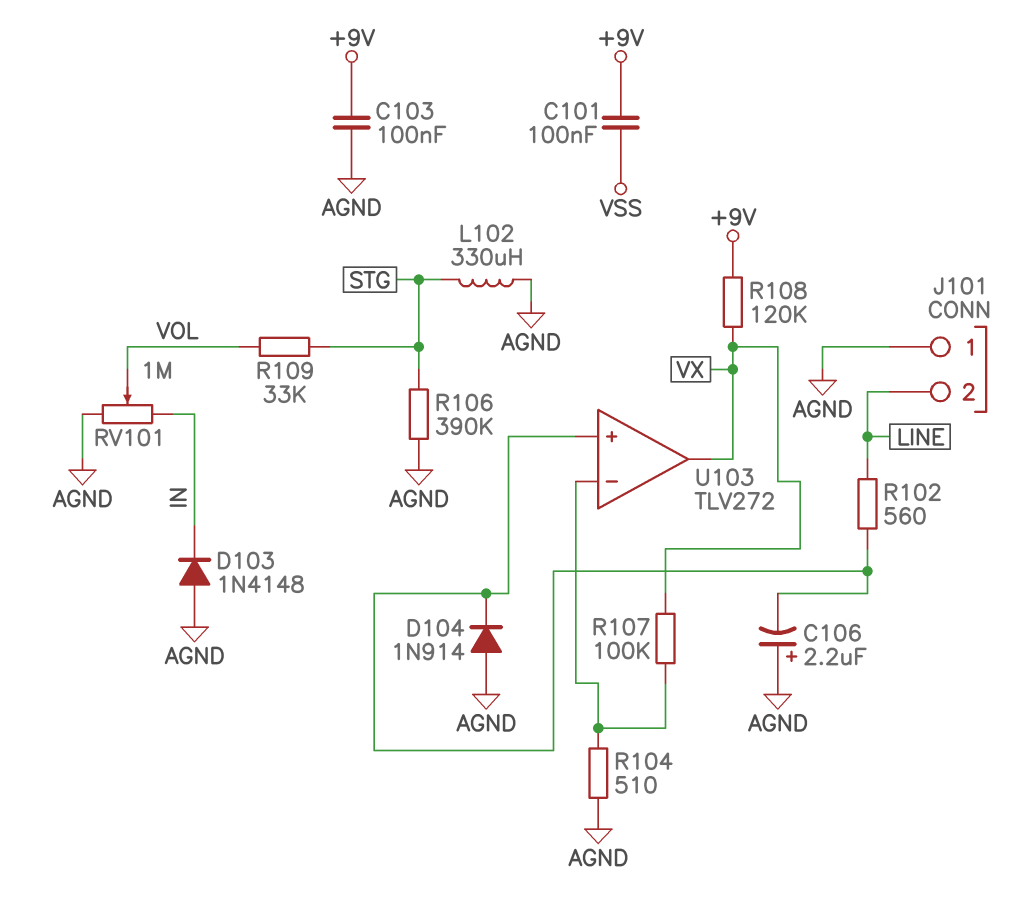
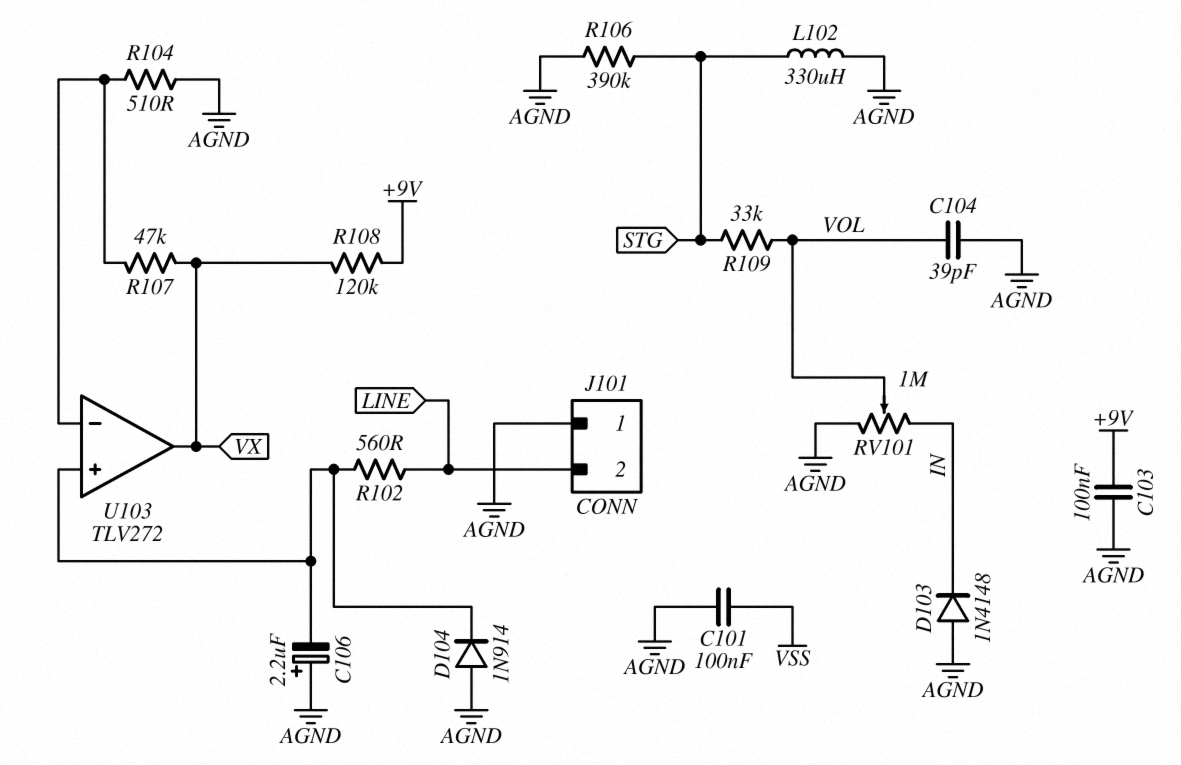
C101: 100nF (+9V, VSS) -> 100nF (AGND, VSS)
C104: none -> 39pF (AGND, VOL)
R107: 100k (U103/in-, VX) -> 47k (U103/in-, VX)

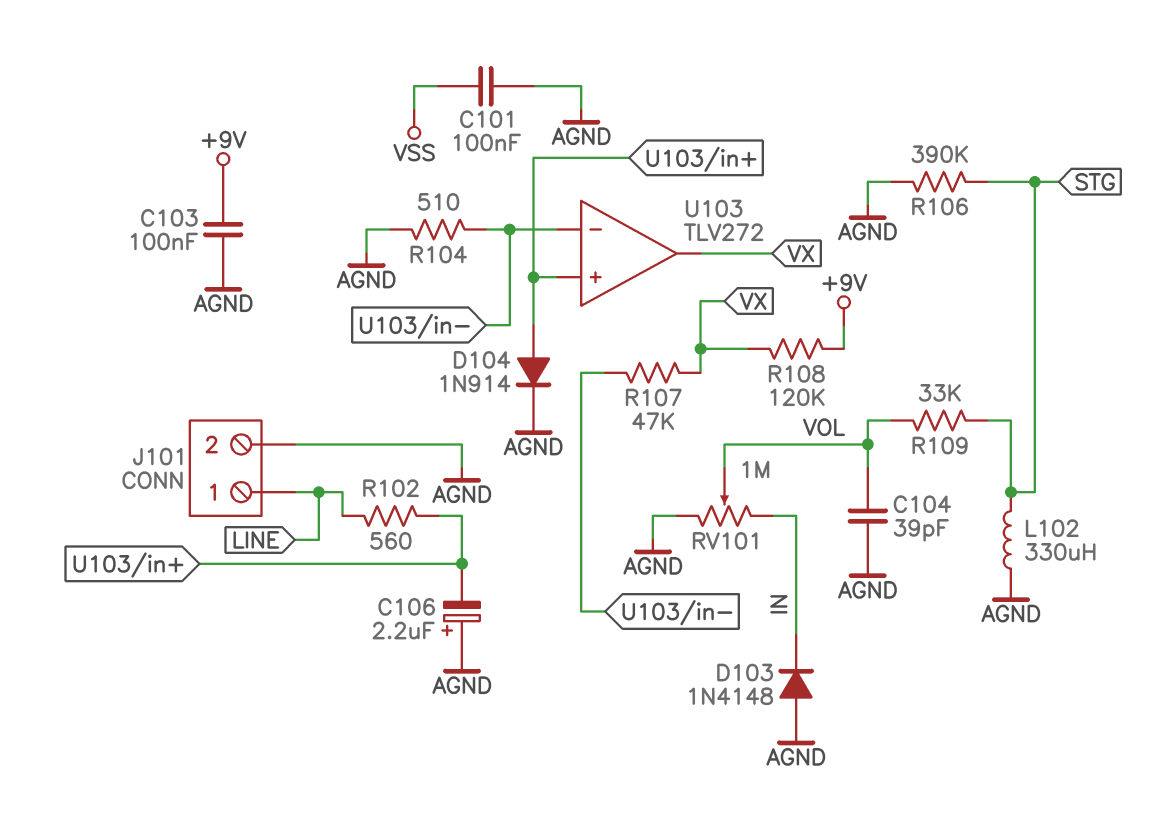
D104: diode 1N914 (A AGND, K U103/in+) -> diode 1N914 (A U103/in+, K AGND)
J101 pin 1: AGND -> LINE
J101 pin 2: LINE -> AGND

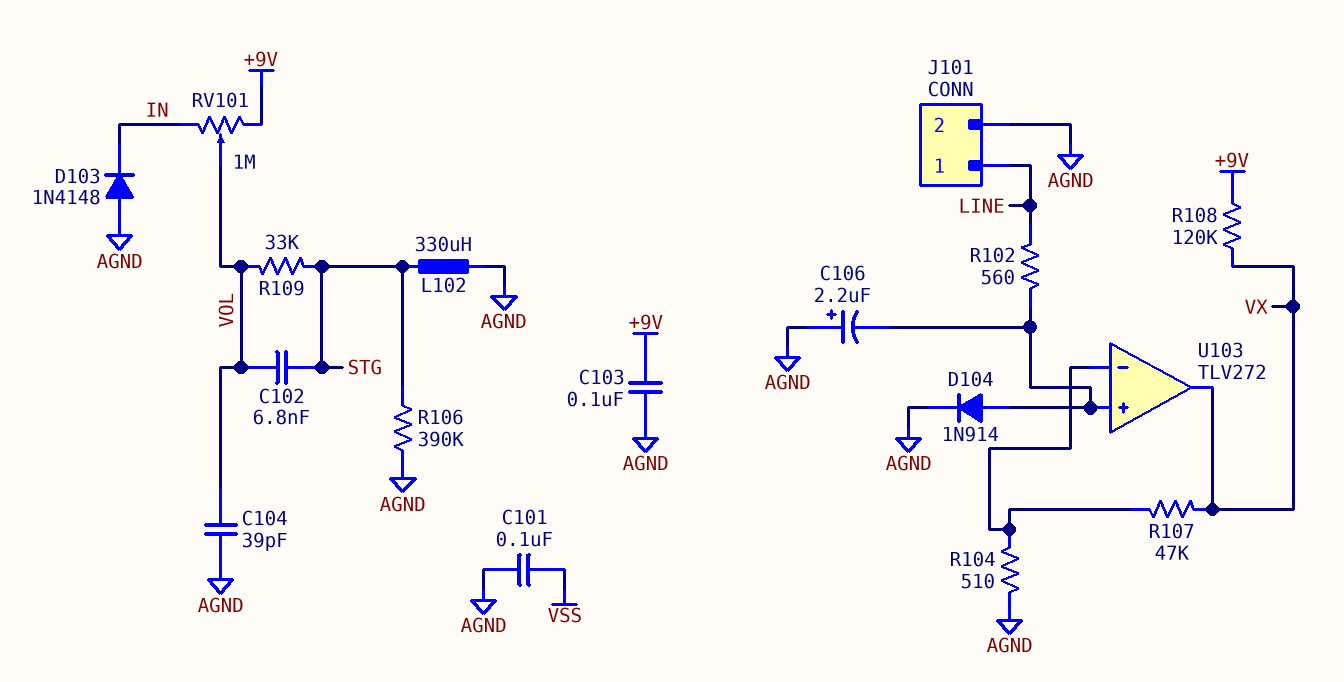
C102: none -> 6.8nF (STG, VOL)
RV101: 1M (AGND, IN, wiper VOL) -> 1M (+9V, IN, wiper VOL)

